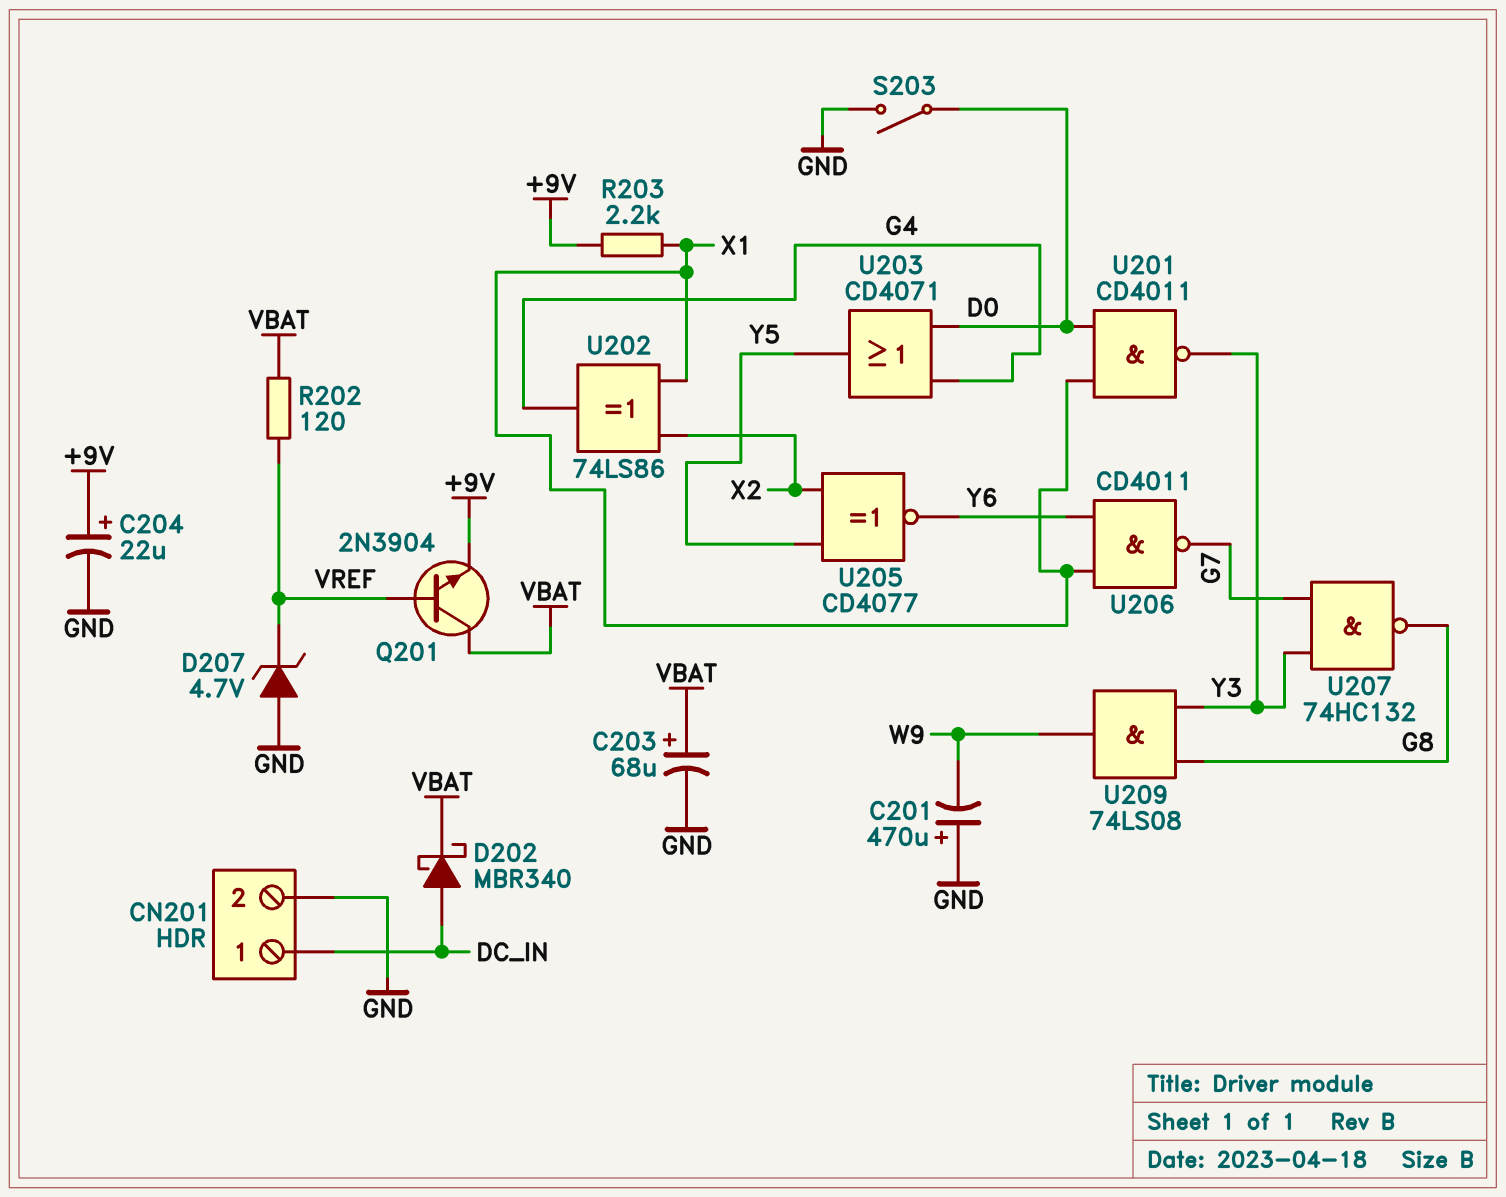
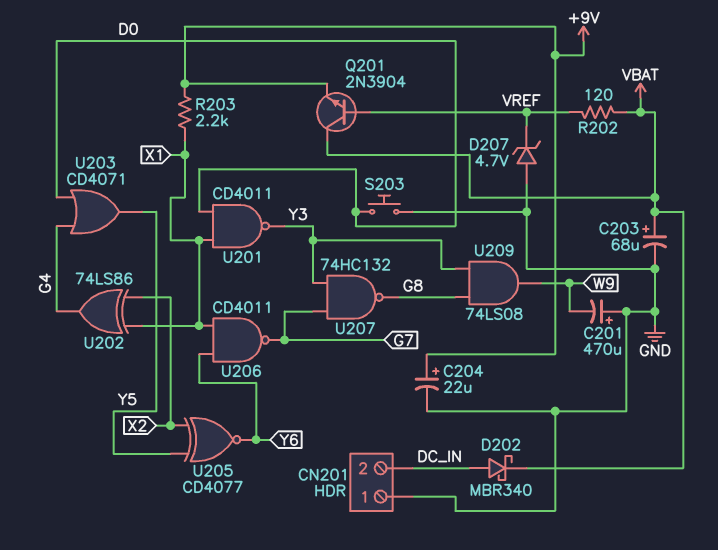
CN201 pin 1: DC_IN -> GND
CN201 pin 2: GND -> DC_IN
S203: switch (D0, GND) -> button (D0, GND)

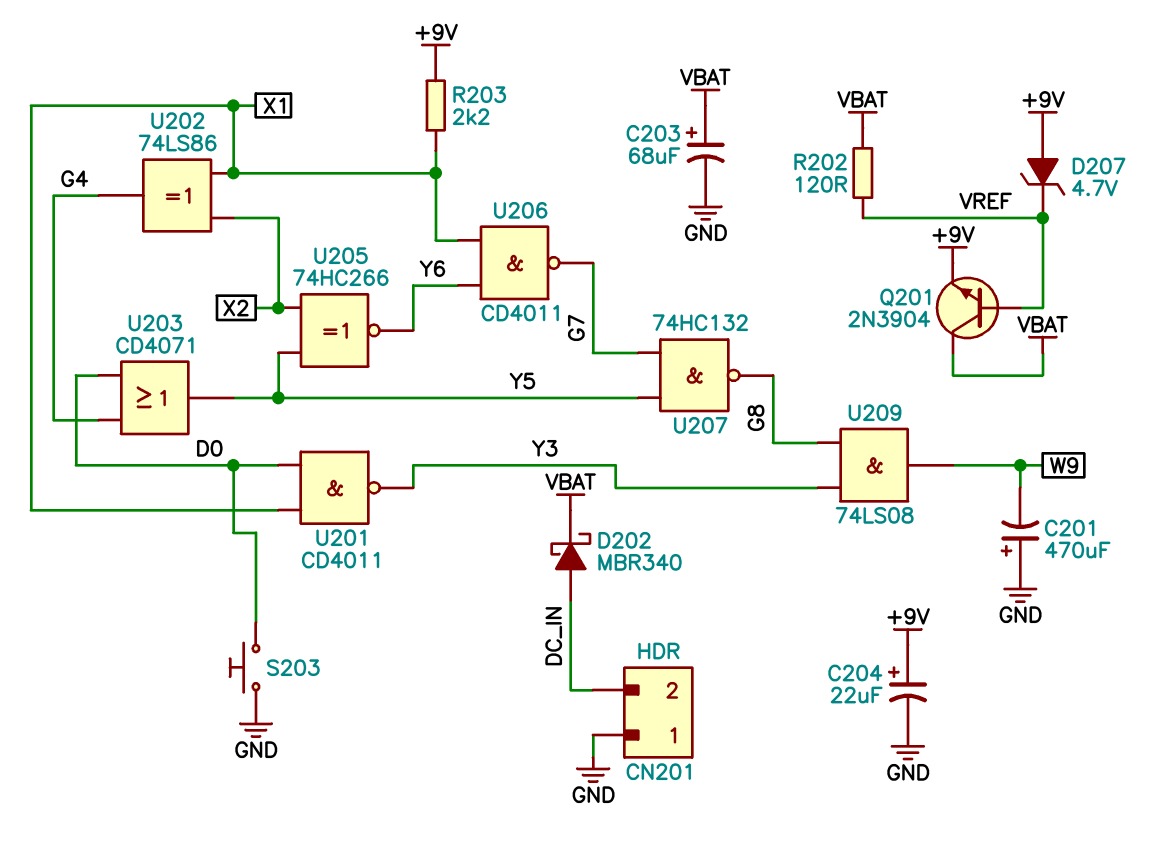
D207: zener 4.7V (A GND, K VREF) -> zener 4.7V (A +9V, K VREF)
U205: XNOR CD4077 (in X2, in Y5, out Y6) -> XNOR 74HC266 (in X2, in Y5, out Y6)
U207: NAND 74HC132 (in G7, in Y3, out G8) -> NAND 74HC132 (in G7, in Y5, out G8)

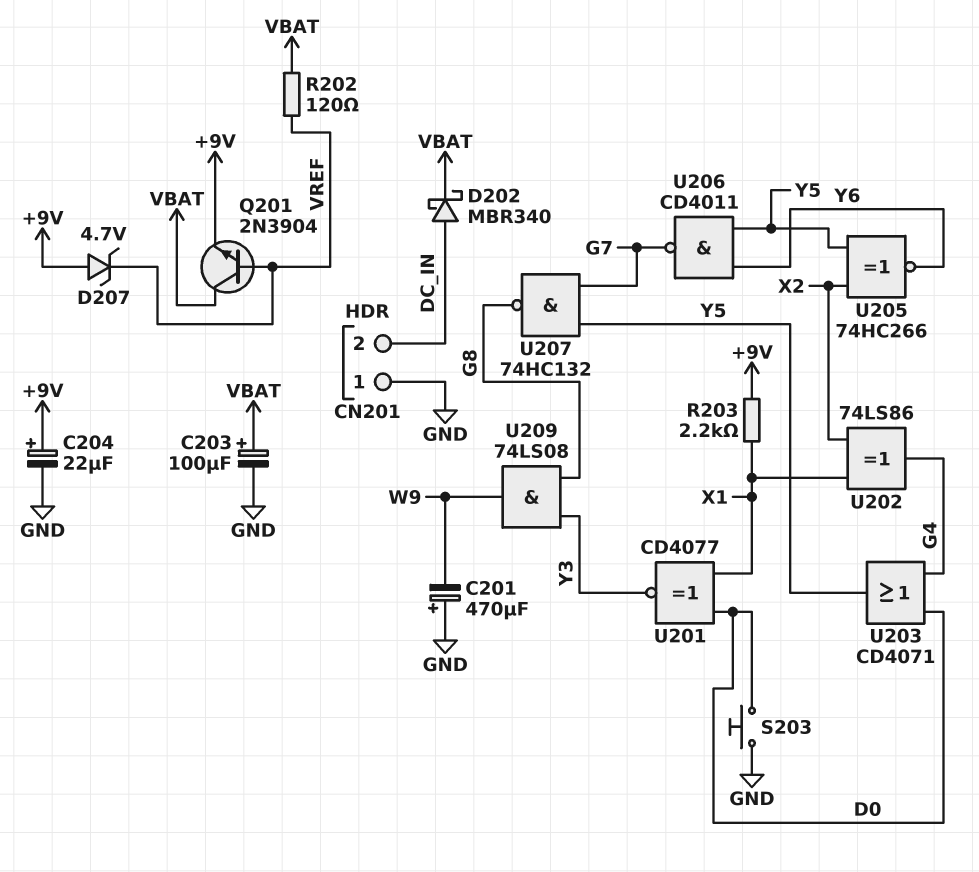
C203: 68uF (plus VBAT, minus GND) -> 100uF (plus VBAT, minus GND)
U201: NAND CD4011 (in D0, in X1, out Y3) -> XNOR CD4077 (in D0, in X1, out Y3)
U206: NAND CD4011 (in X1, in Y6, out G7) -> NAND CD4011 (in Y5, in Y6, out G7)

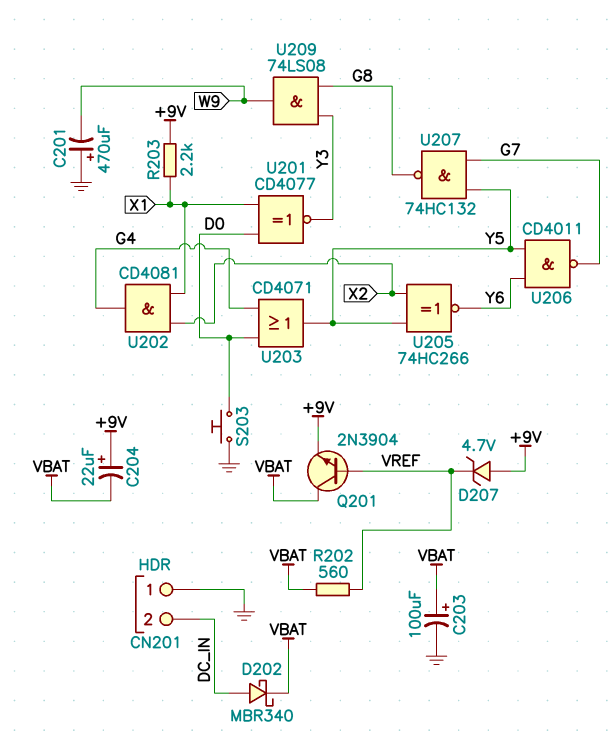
C204: 22uF (plus +9V, minus GND) -> 22uF (plus +9V, minus VBAT)
R202: 120 (VBAT, VREF) -> 560 (VBAT, VREF)
U202: XOR 74LS86 (in X1, in X2, out G4) -> AND CD4081 (in X1, in X2, out G4)

